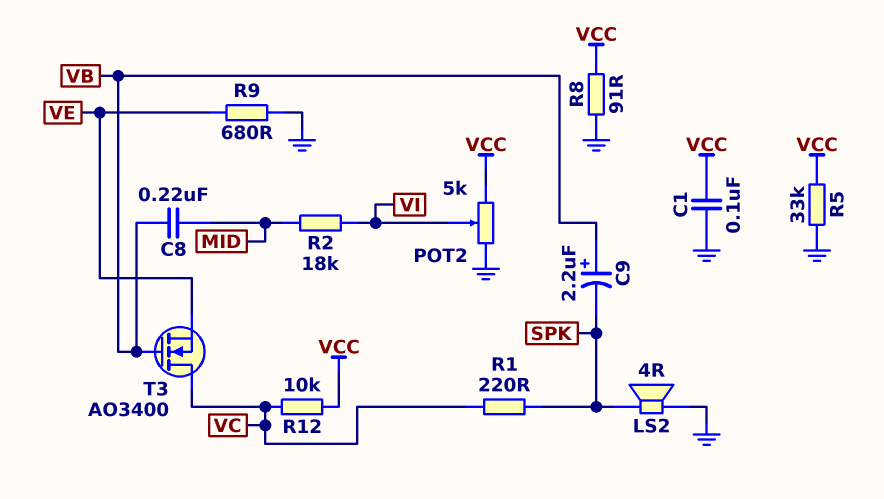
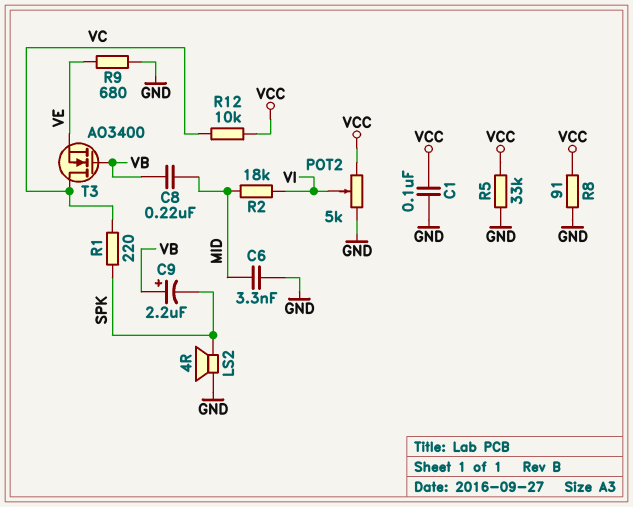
C6: none -> 3.3nF (GND, MID)

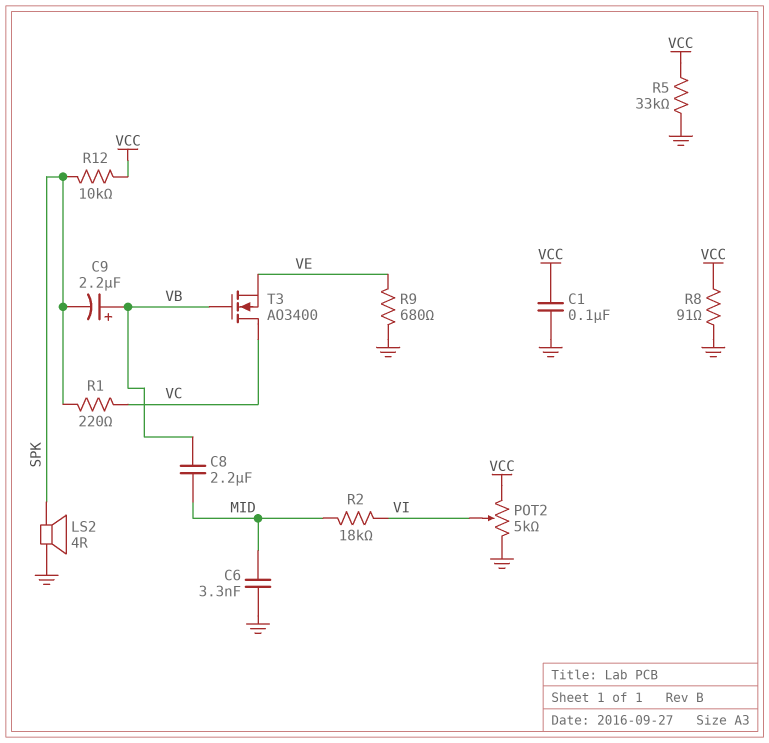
C8: 220nF (MID, VB) -> 2.2uF (MID, VB)
R12: 10k (VC, VCC) -> 10k (SPK, VCC)

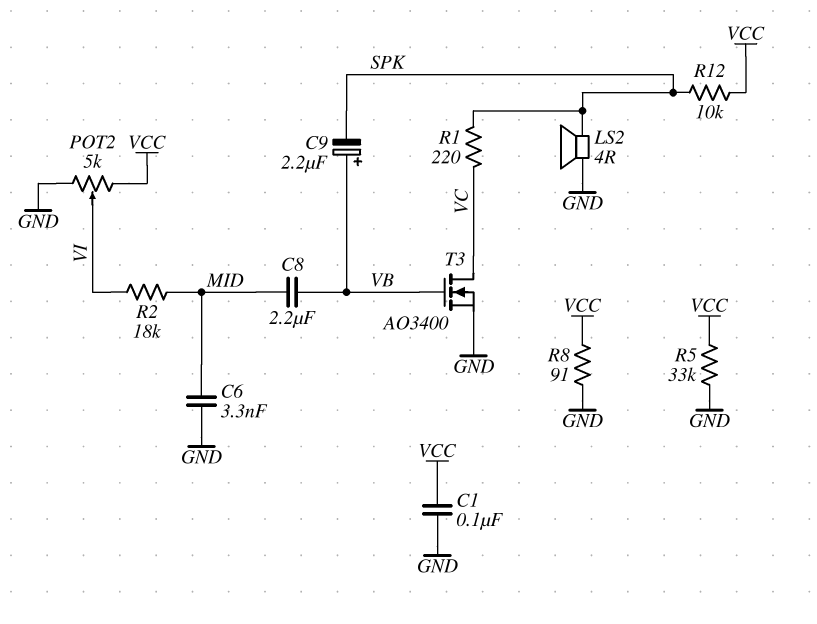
R9: 680 (GND, VE) -> none
T3: NMOS AO3400 (G VB, D VC, S VE) -> NMOS AO3400 (G VB, D VC, S GND)

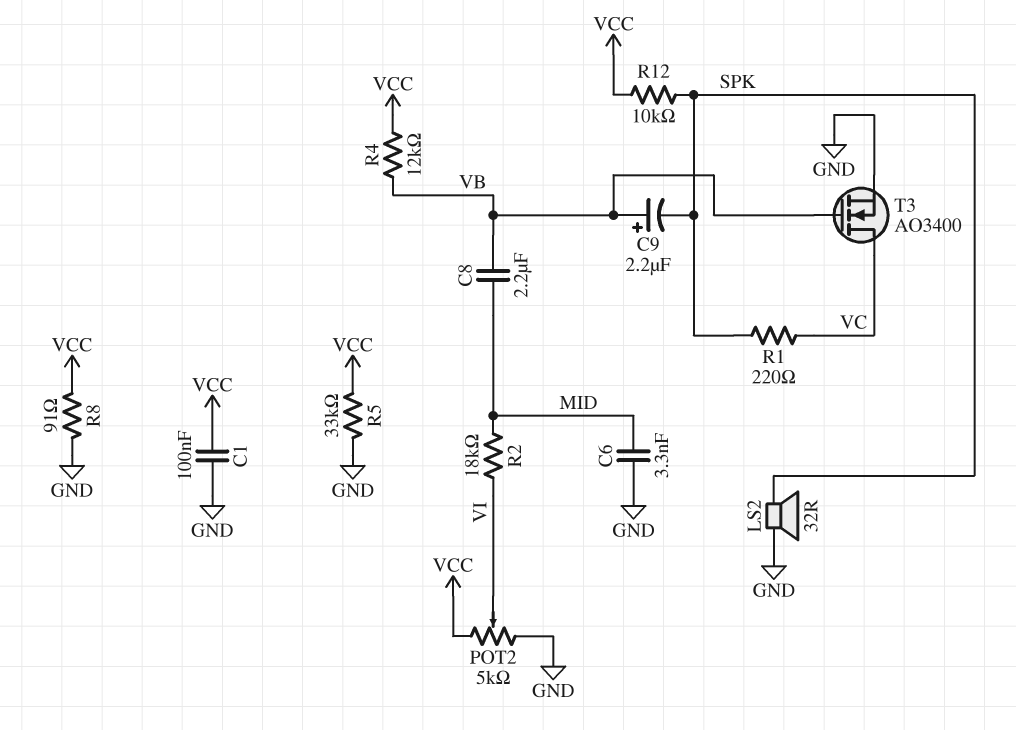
LS2: speaker 4R (GND, SPK) -> speaker 32R (GND, SPK)
R4: none -> 12k (VB, VCC)

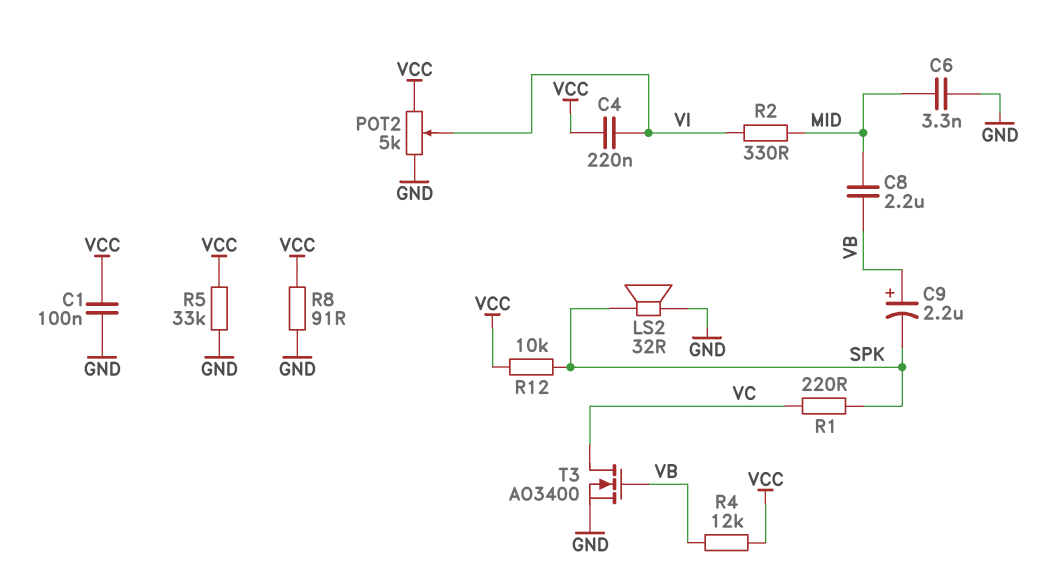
C4: none -> 220nF (VCC, VI)
R2: 18k (MID, VI) -> 330 (MID, VI)

